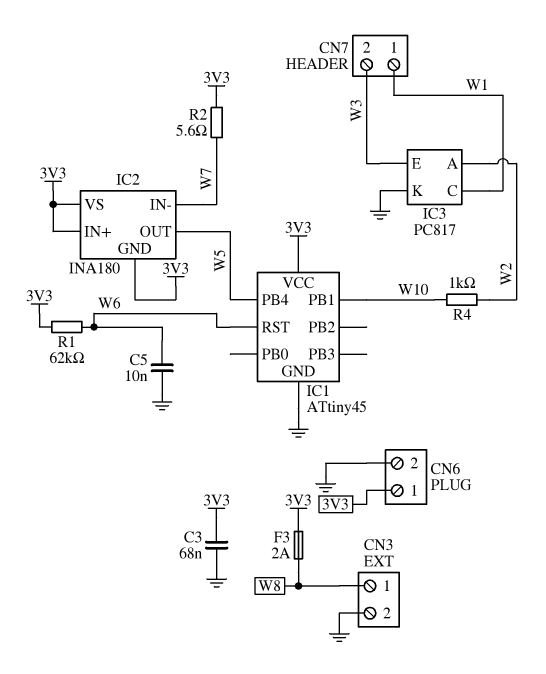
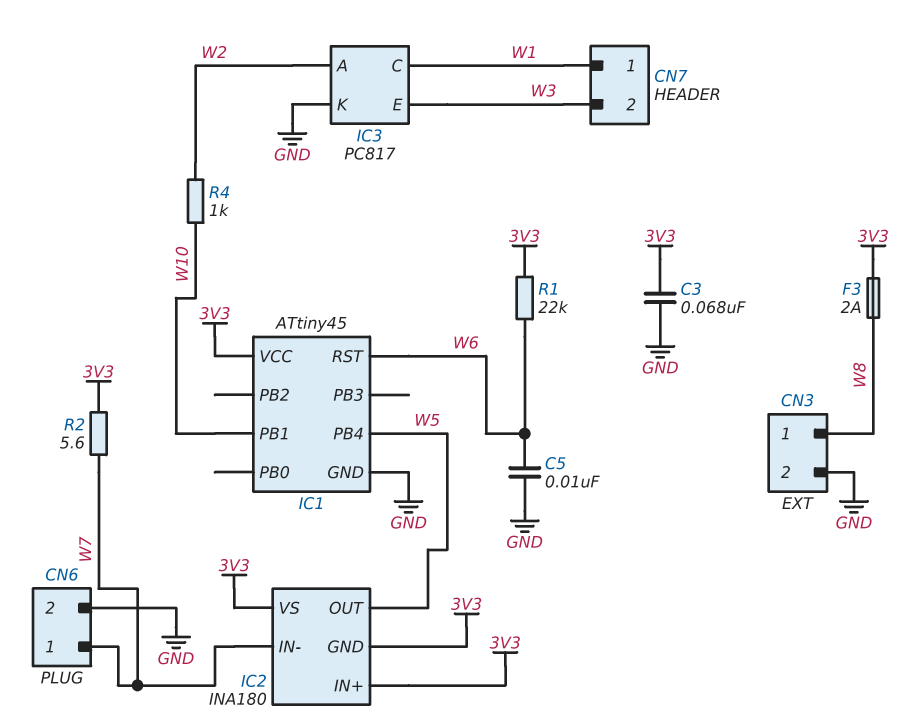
CN6 pin 1: 3V3 -> W7
R1: 62k (3V3, W6) -> 22k (3V3, W6)

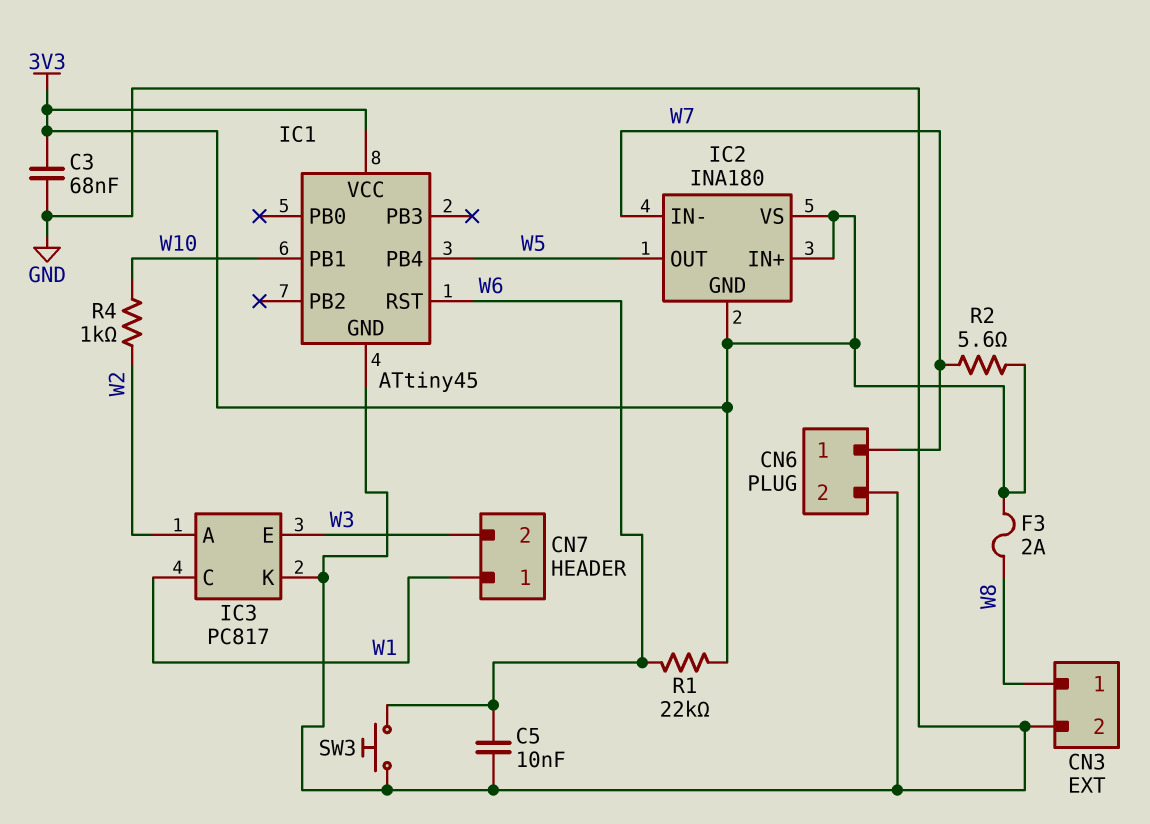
SW3: none -> button (GND, W6)

